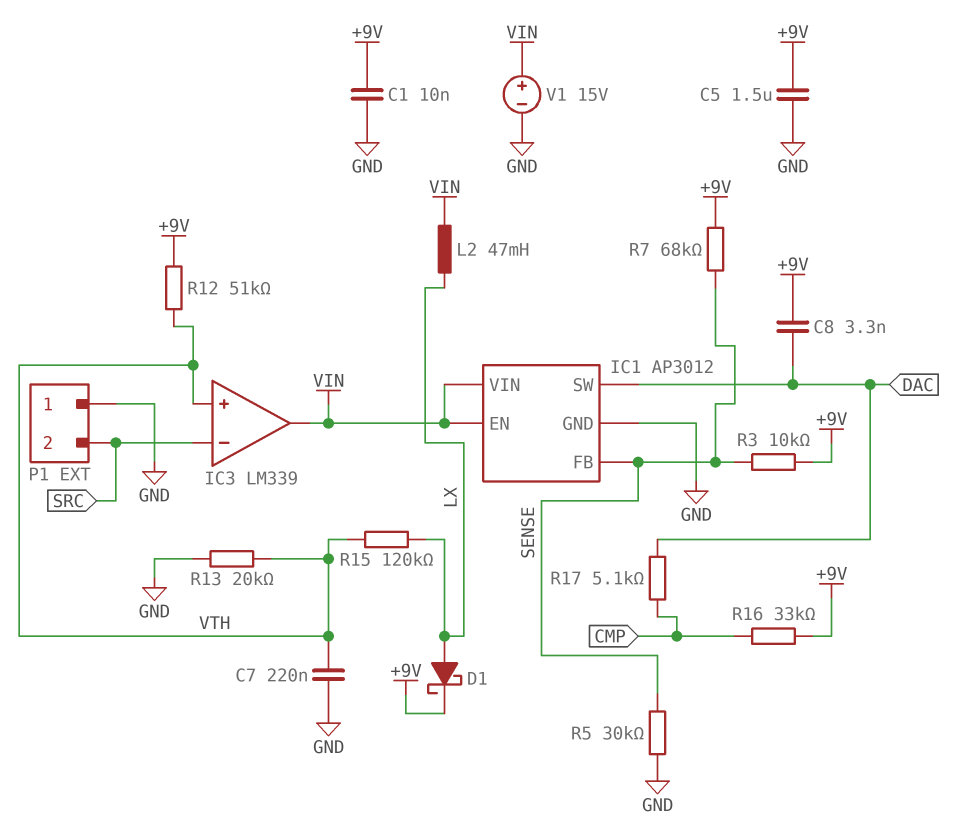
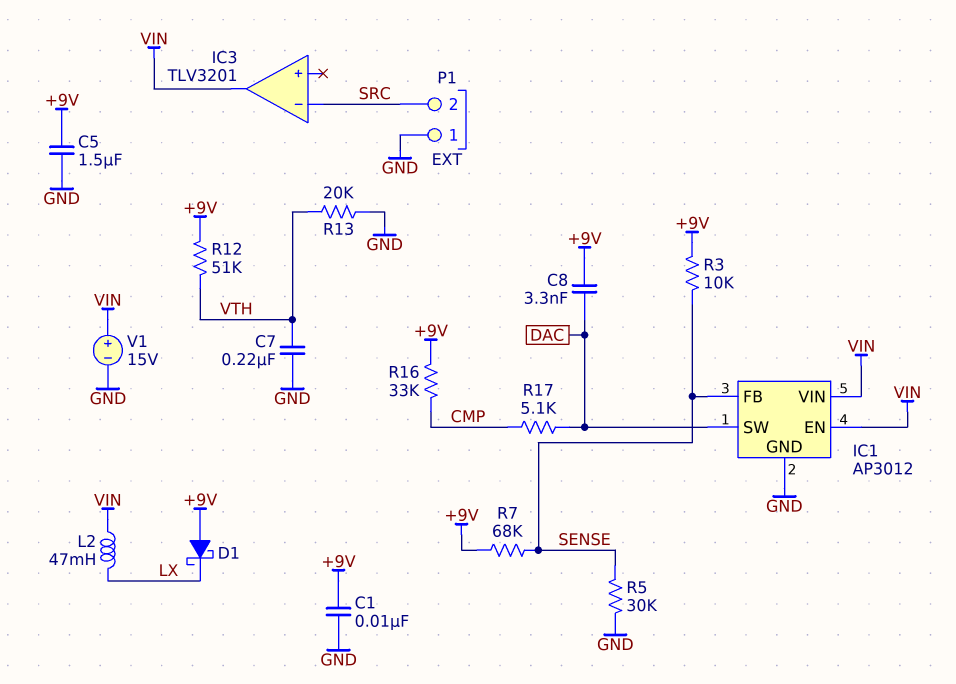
D1: schottky (A LX, K +9V) -> schottky (A +9V, K LX)
IC3: LM339 -> TLV3201
IC3 pin in+: VTH -> none
R15: 120k (LX, VTH) -> none

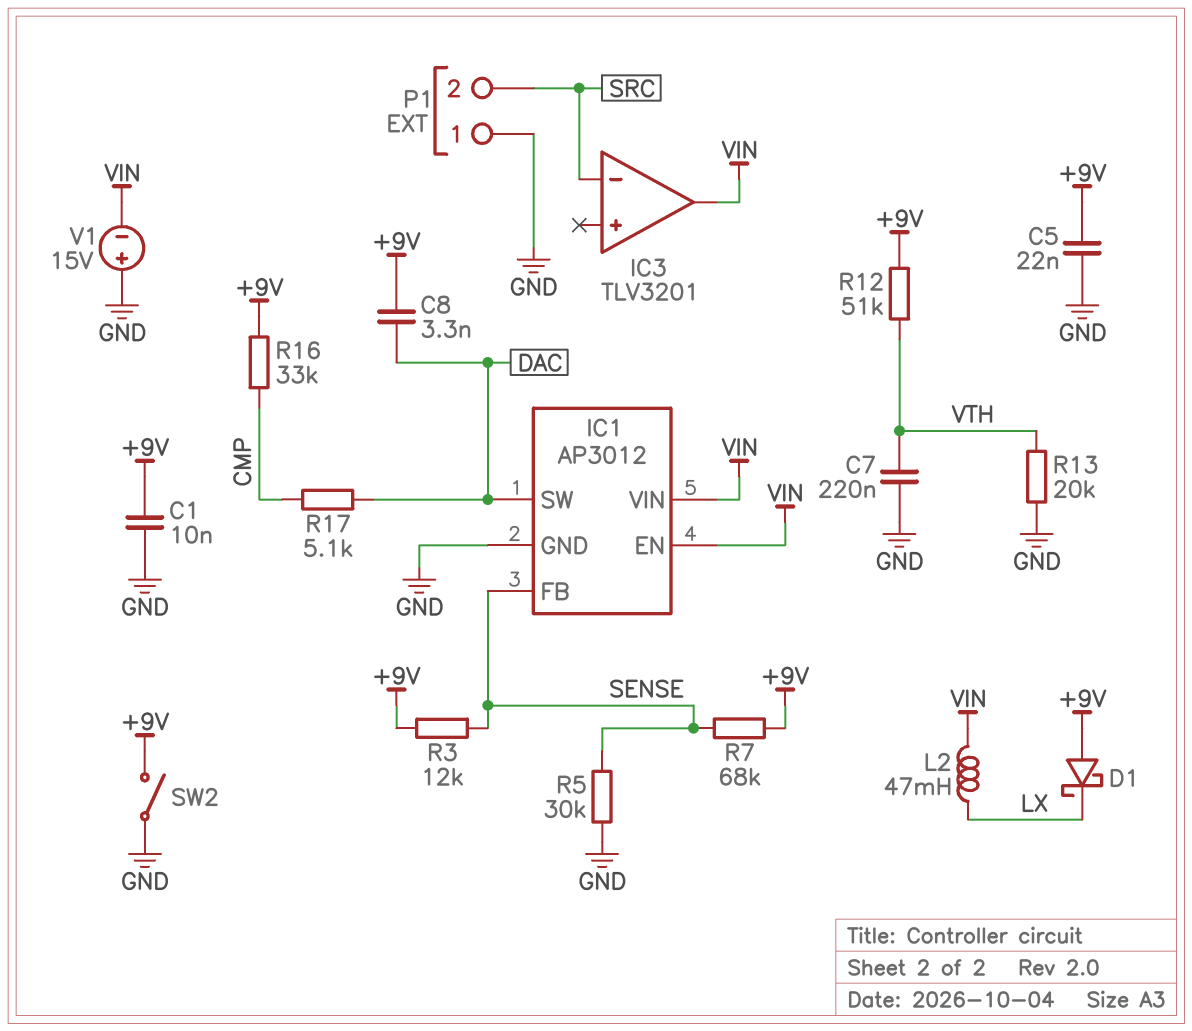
C5: 1.5uF (+9V, GND) -> 22nF (+9V, GND)
R3: 10k (+9V, SENSE) -> 12k (+9V, SENSE)
SW2: none -> switch (+9V, GND)
V1: 15V (plus VIN, minus GND) -> 15V (plus GND, minus VIN)

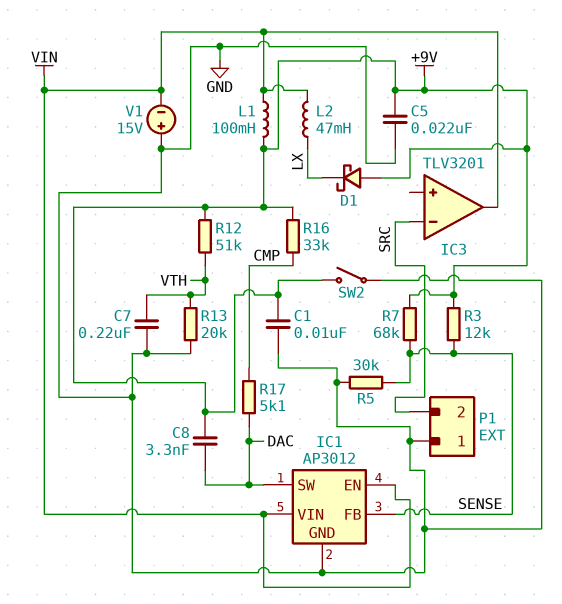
L1: none -> 100mH (+9V, VIN)

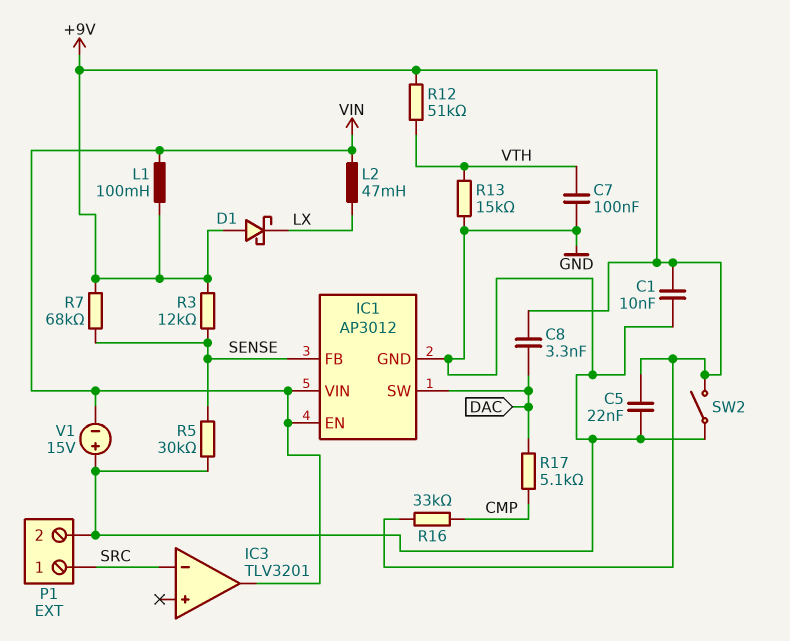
C7: 220nF (GND, VTH) -> 100nF (GND, VTH)
P1 pin 1: GND -> SRC
P1 pin 2: SRC -> GND
R13: 20k (GND, VTH) -> 15k (GND, VTH)

